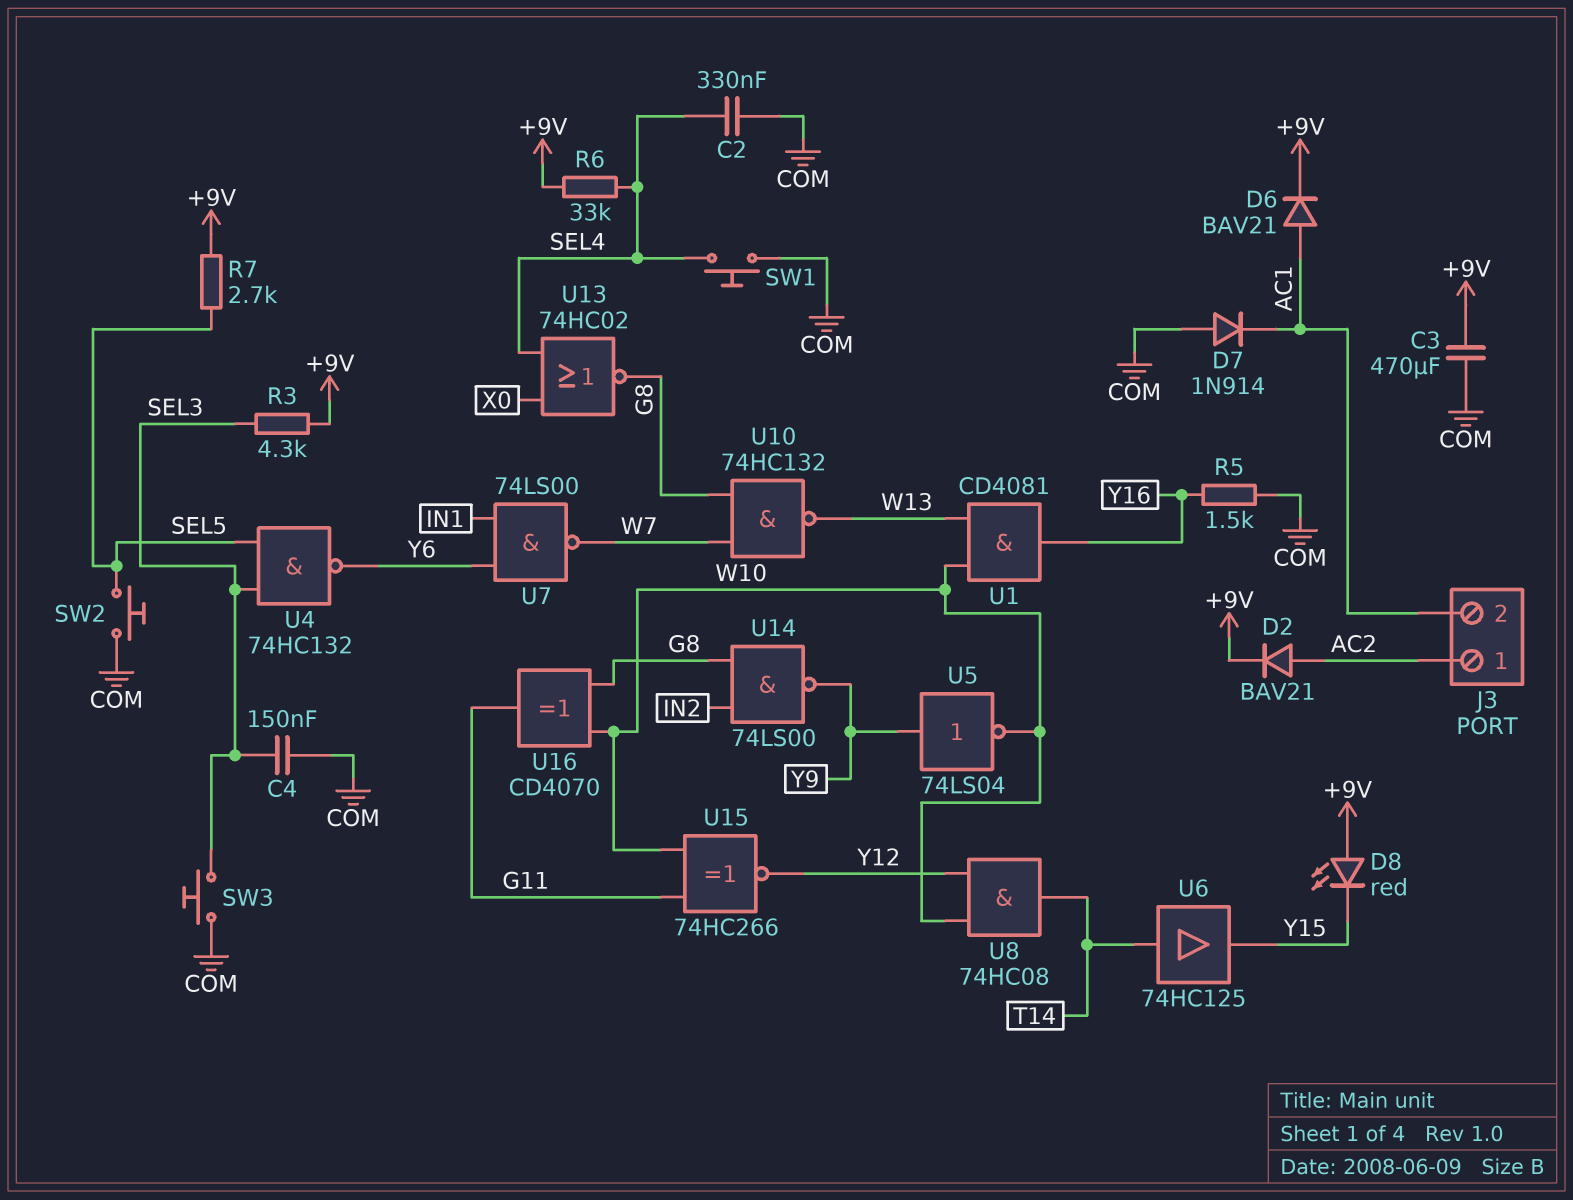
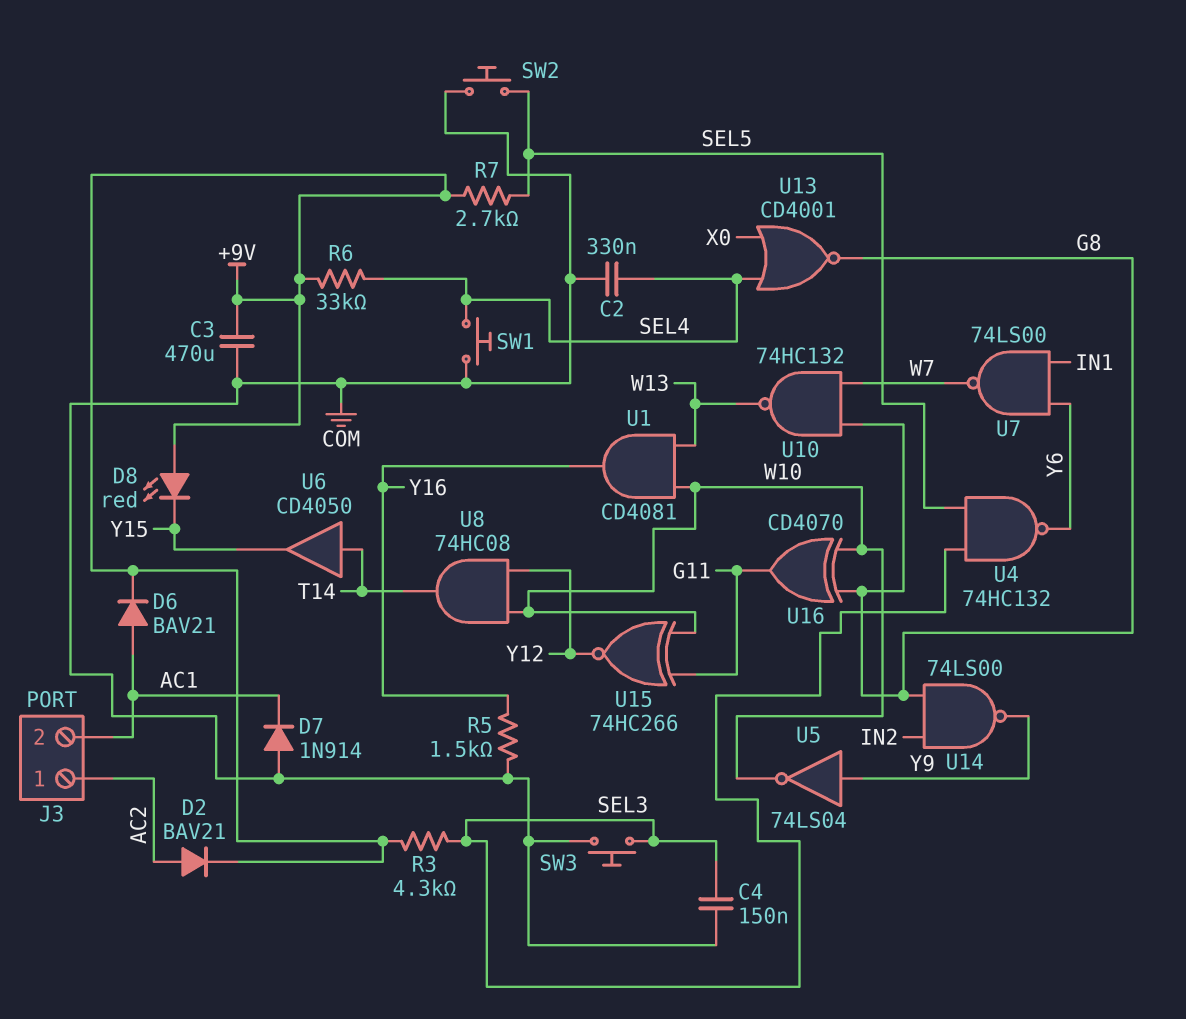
U6: buffer 74HC125 (in T14, out Y15) -> buffer CD4050 (in T14, out Y15)
U13: NOR 74HC02 (in SEL4, in X0, out G8) -> NOR CD4001 (in SEL4, in X0, out G8)

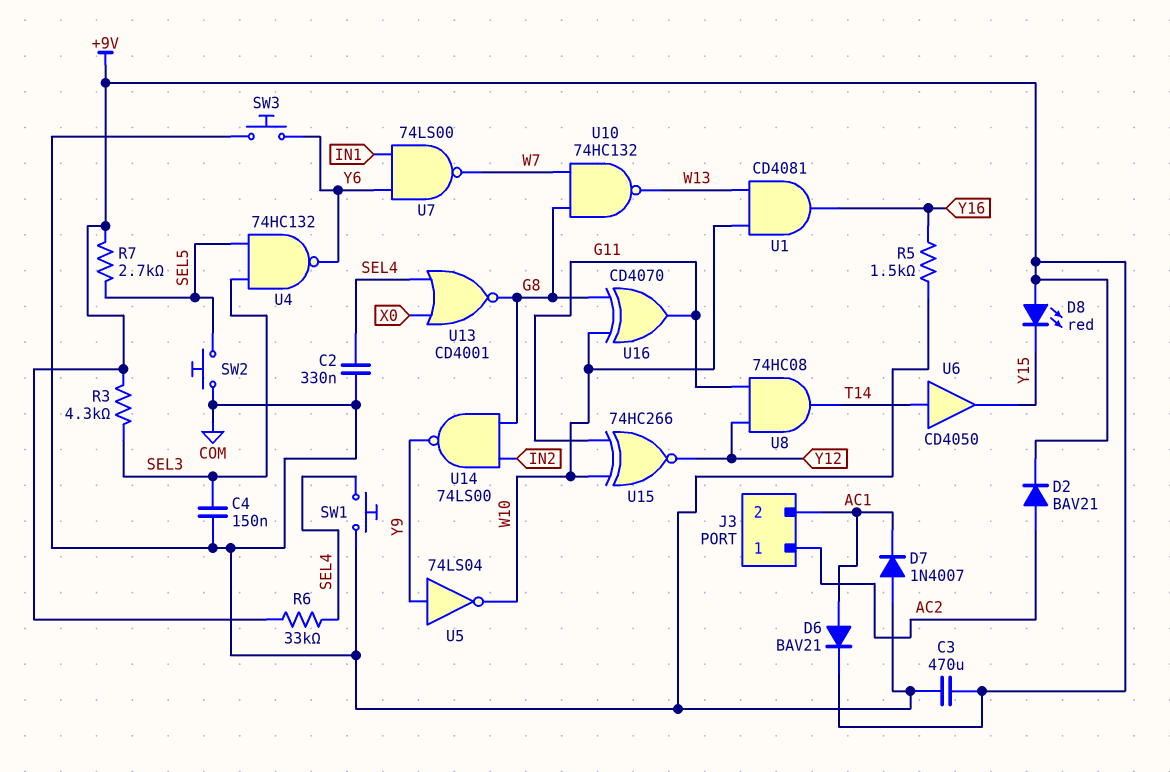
D7: diode 1N914 (A COM, K AC1) -> diode 1N4007 (A COM, K AC1)
SW3: button (COM, SEL3) -> button (COM, Y6)
U8: AND 74HC08 (in W10, in Y12, out T14) -> AND 74HC08 (in G11, in Y12, out T14)

